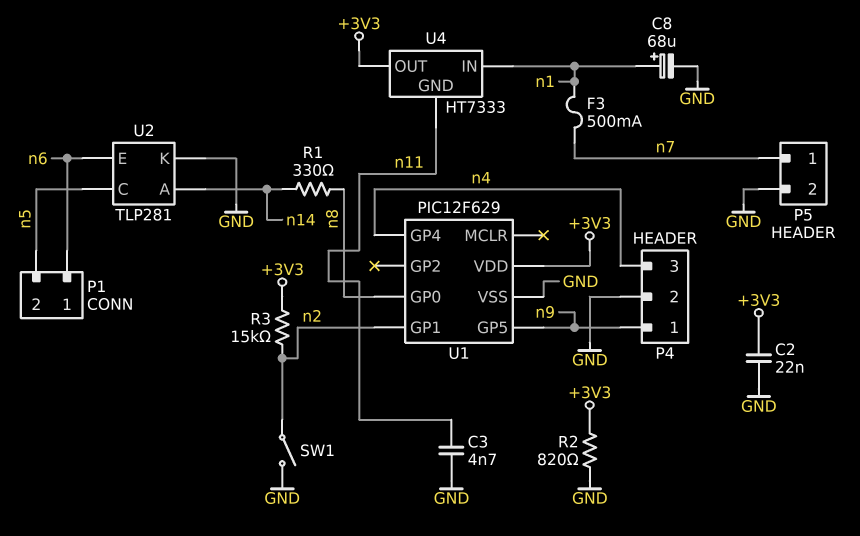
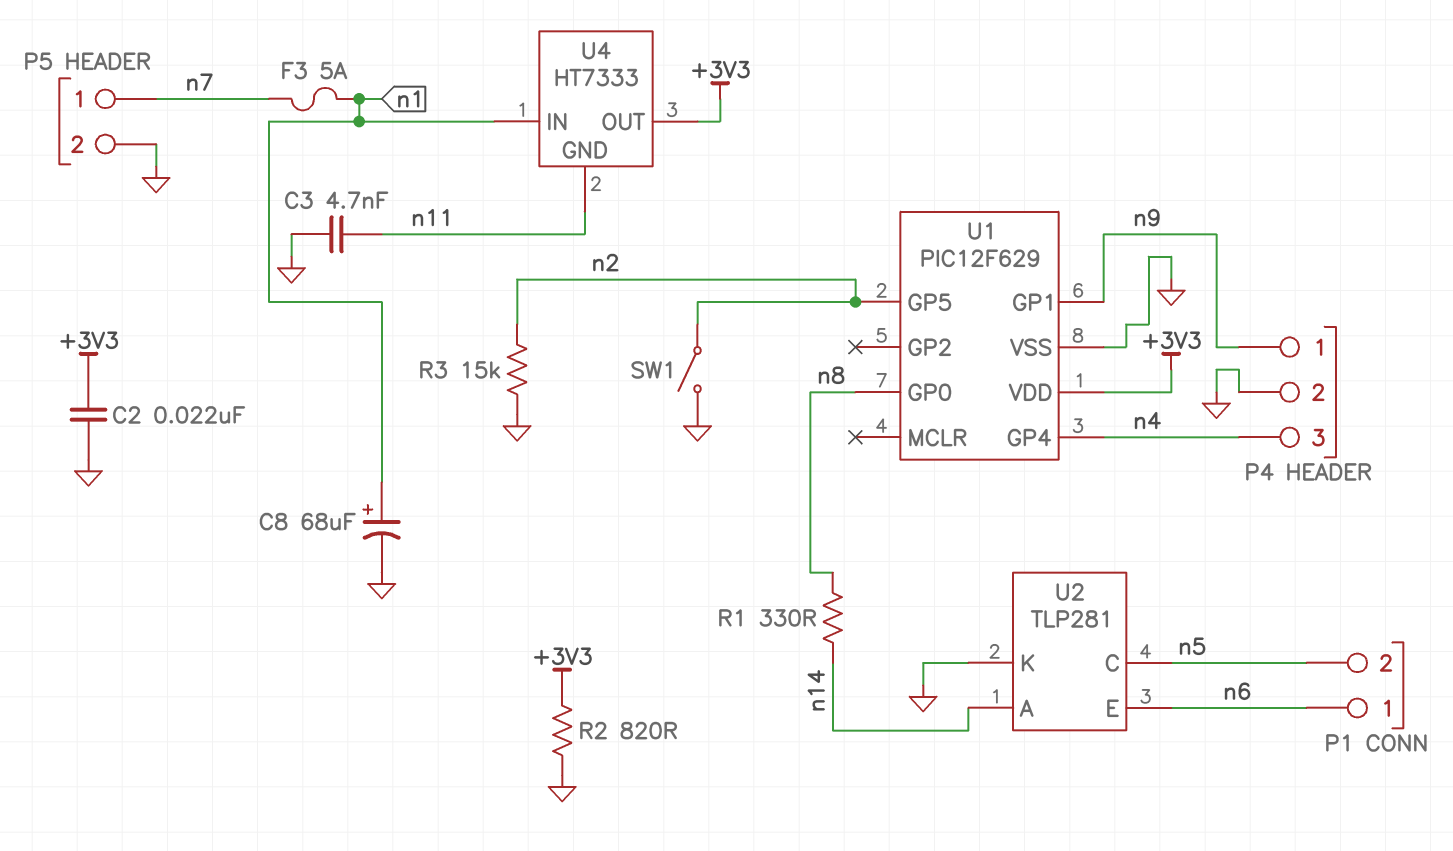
F3: 500mA (n1, n7) -> 5A (n1, n7)
R3: 15k (+3V3, n2) -> 15k (GND, n2)
U1 pin GP1: n2 -> n9
U1 pin GP5: n9 -> n2

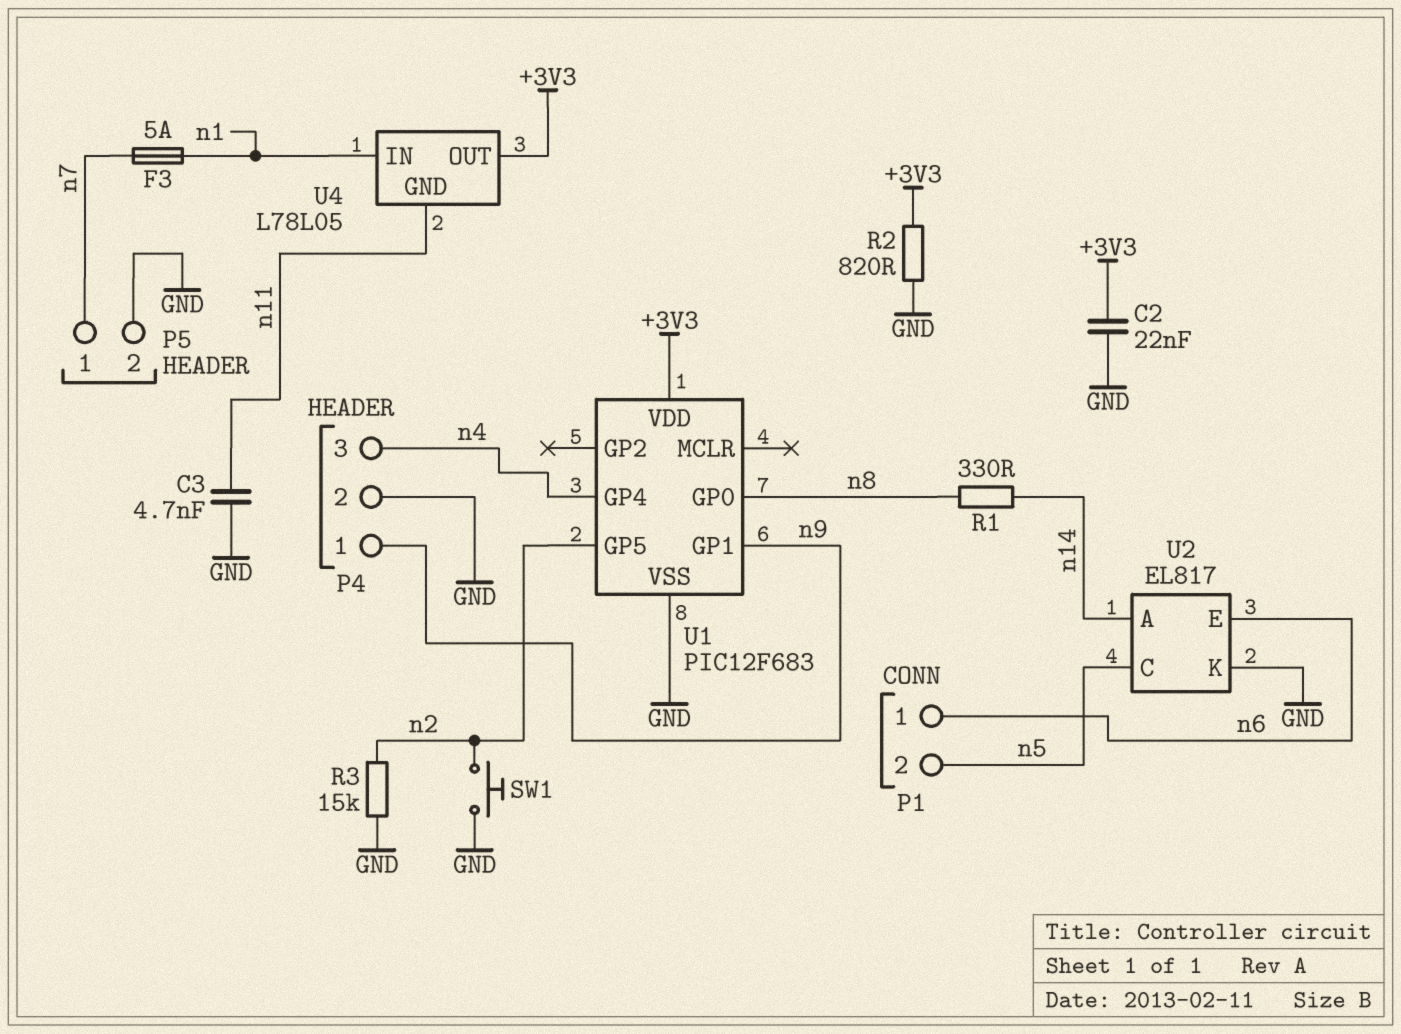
C8: 68uF (plus n1, minus GND) -> none
SW1: switch (GND, n2) -> button (GND, n2)
U1: PIC12F629 -> PIC12F683
U2: TLP281 -> EL817
U4: HT7333 -> L78L05

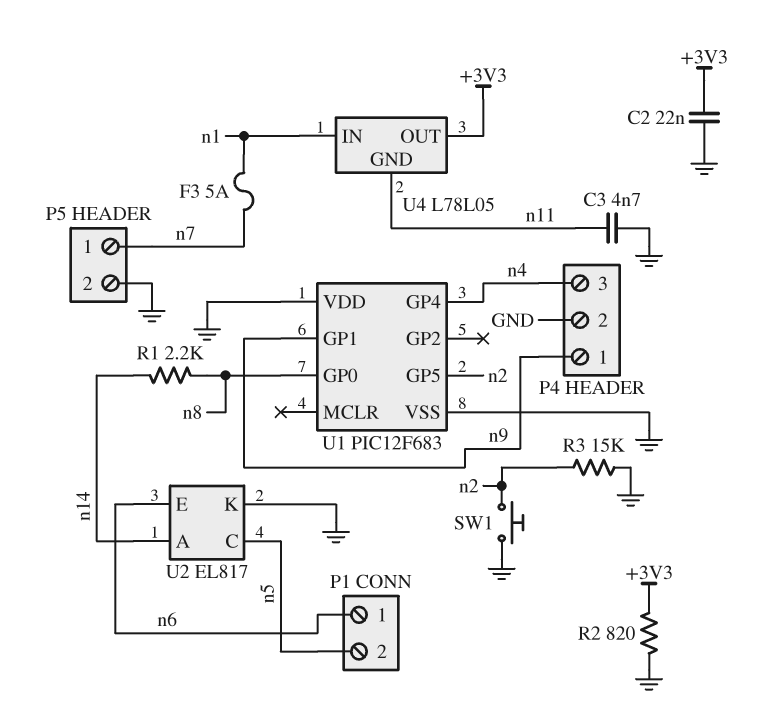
R1: 330 (n8, n14) -> 2.2k (n8, n14)
U1 pin VDD: +3V3 -> GND

